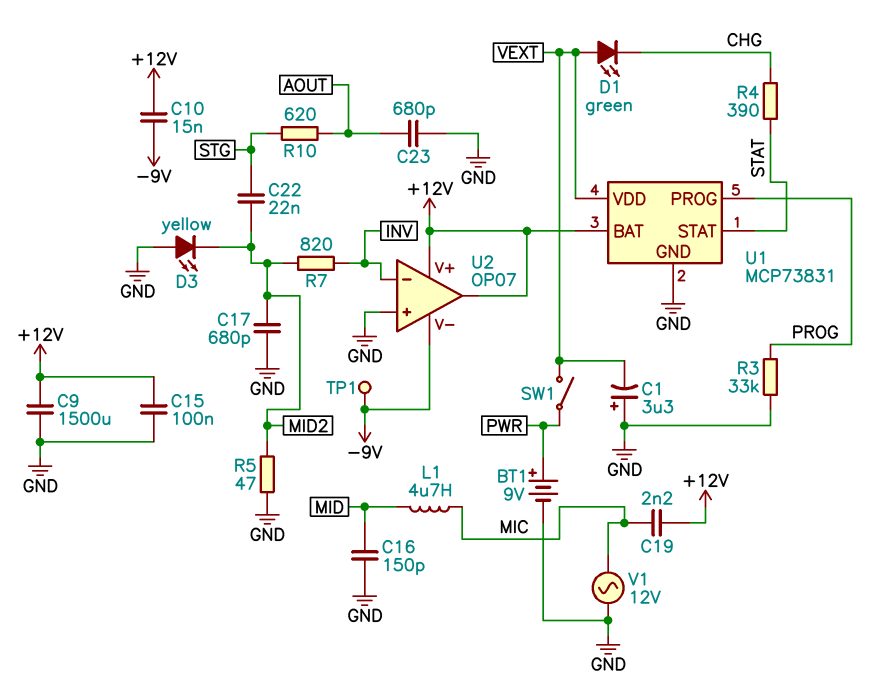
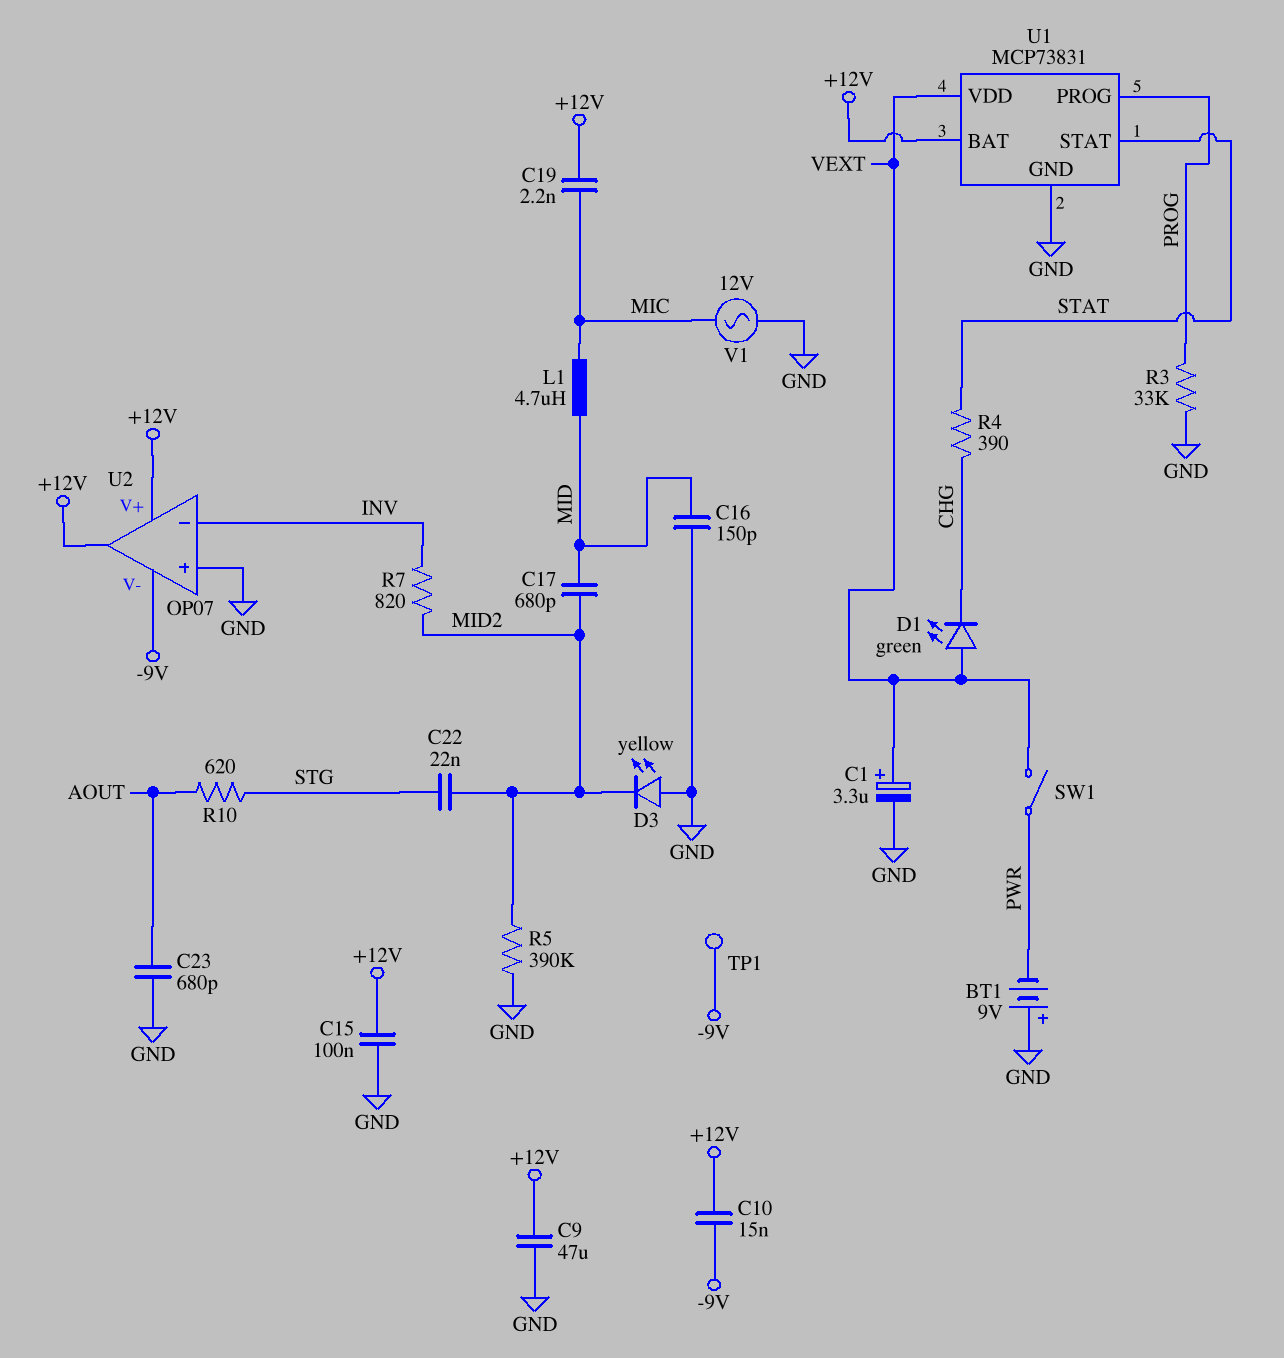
BT1: 9V (plus PWR, minus GND) -> 9V (plus GND, minus PWR)
C1: 3.3uF (plus GND, minus VEXT) -> 3.3uF (plus VEXT, minus GND)
C9: 1500uF (+12V, GND) -> 47uF (+12V, GND)
C17: 680pF (GND, MID2) -> 680pF (MID, MID2)
R5: 47 (GND, MID2) -> 390k (GND, MID2)

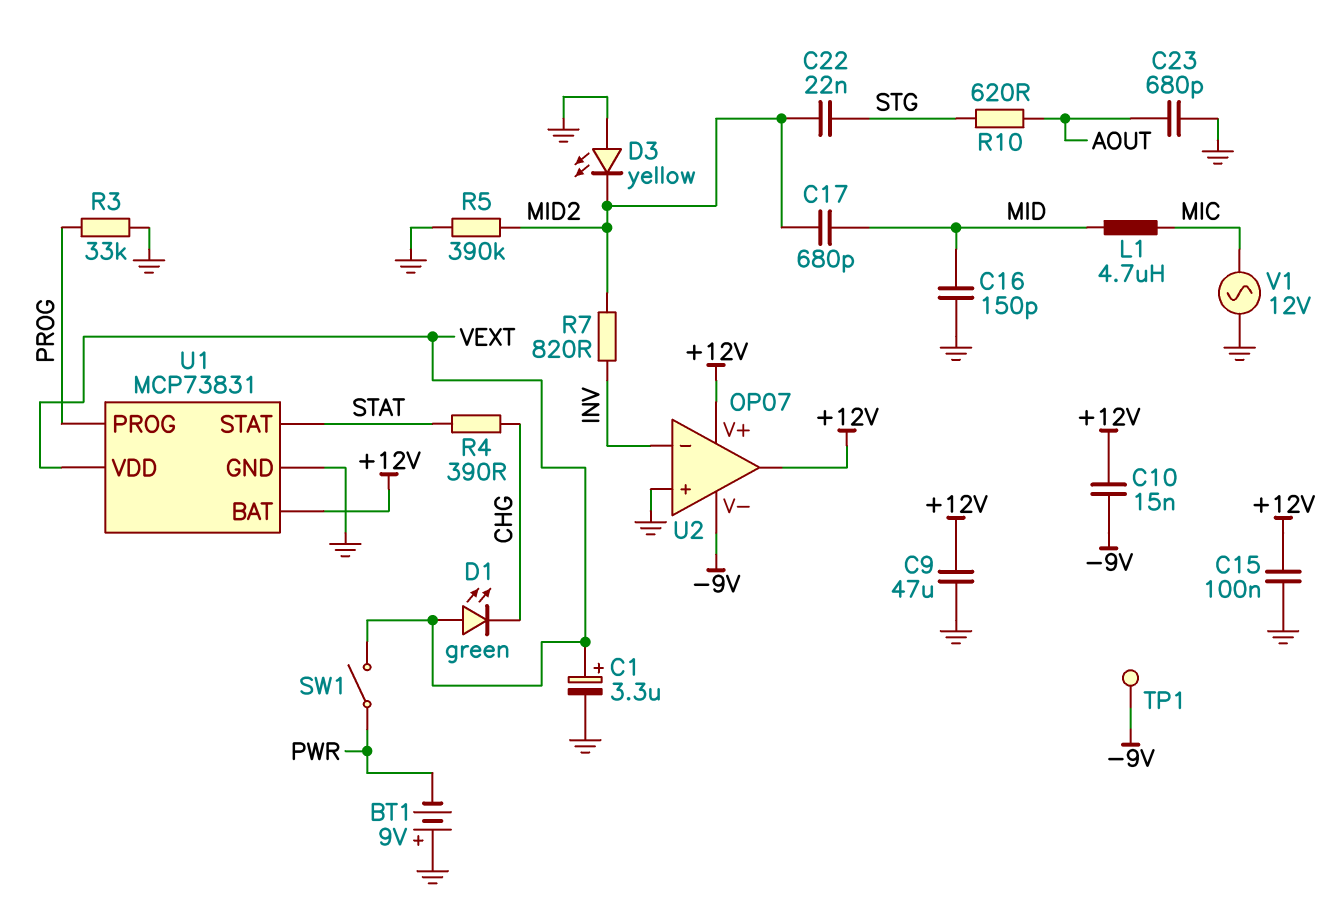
C19: 2.2nF (+12V, MIC) -> none

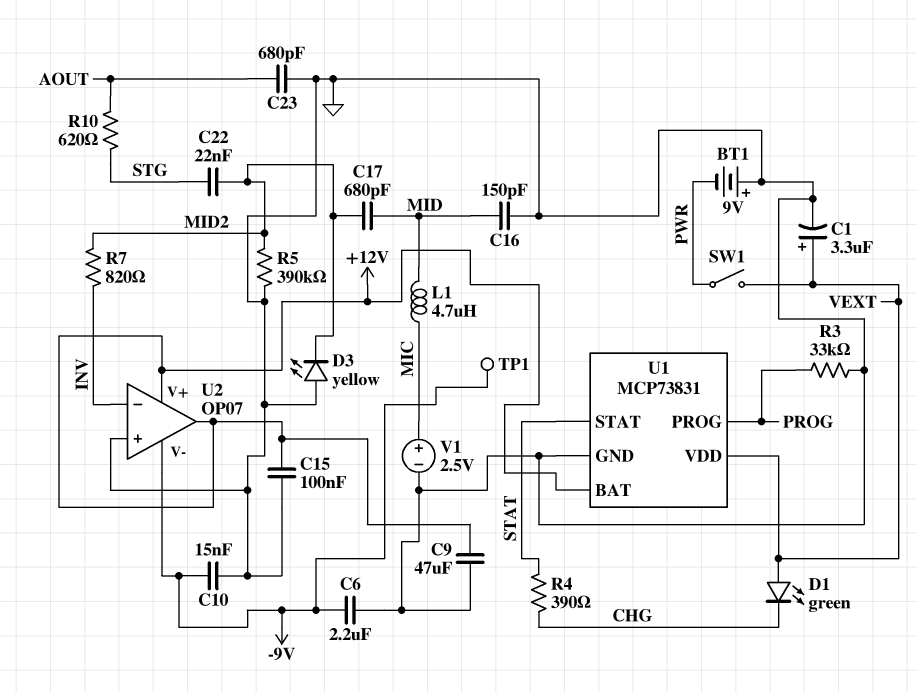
C6: none -> 2.2uF (-9V, GND)
C10: 15nF (+12V, -9V) -> 15nF (-9V, GND)
V1: AC 12V (GND, MIC) -> 2.5V (plus MIC, minus GND)

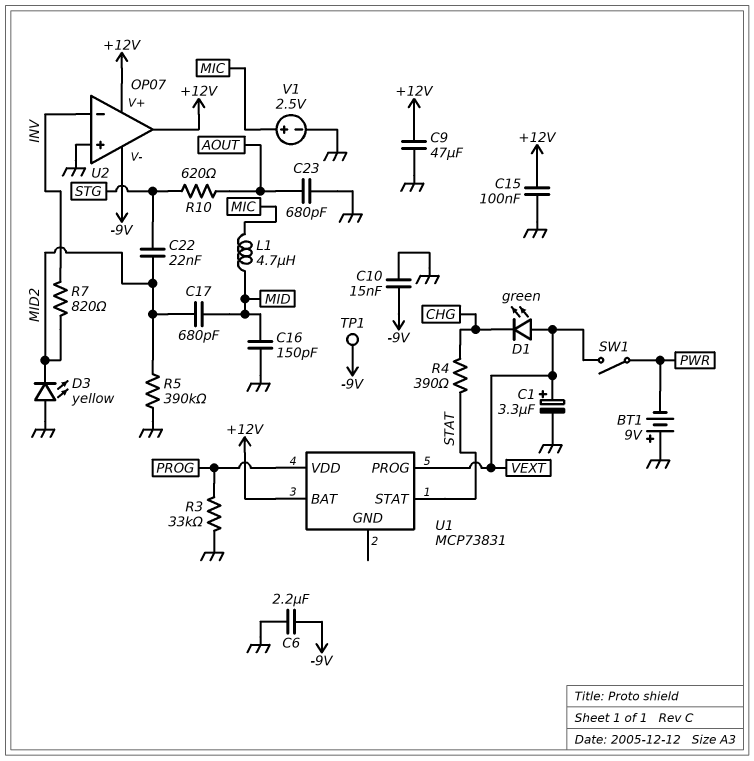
U1 pin GND: GND -> none
U1 pin PROG: PROG -> VEXT
U1 pin VDD: VEXT -> PROG

